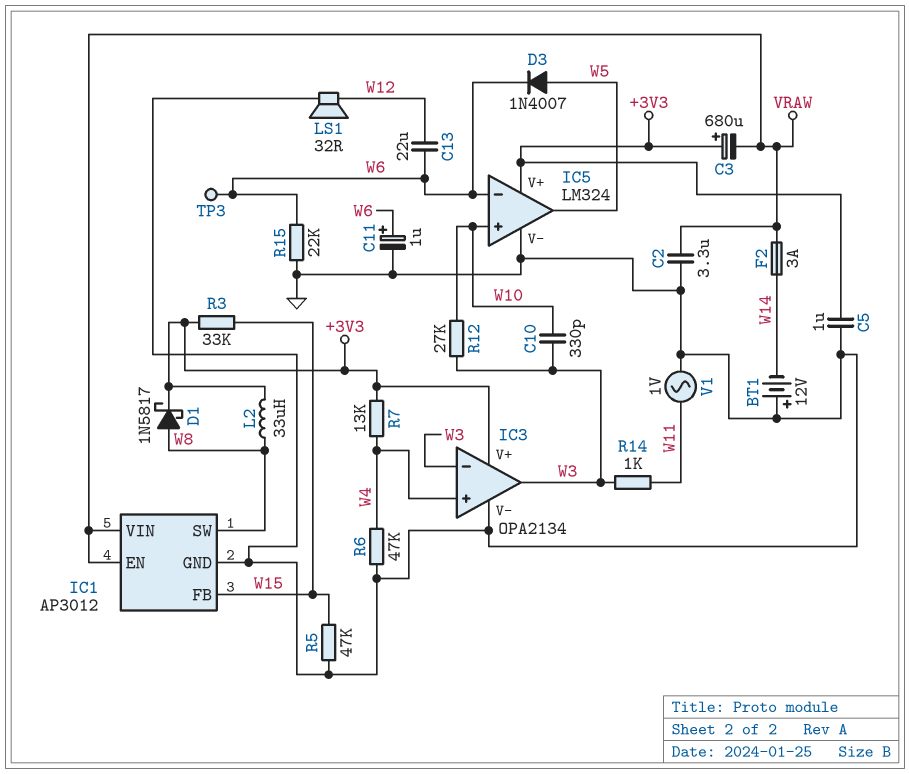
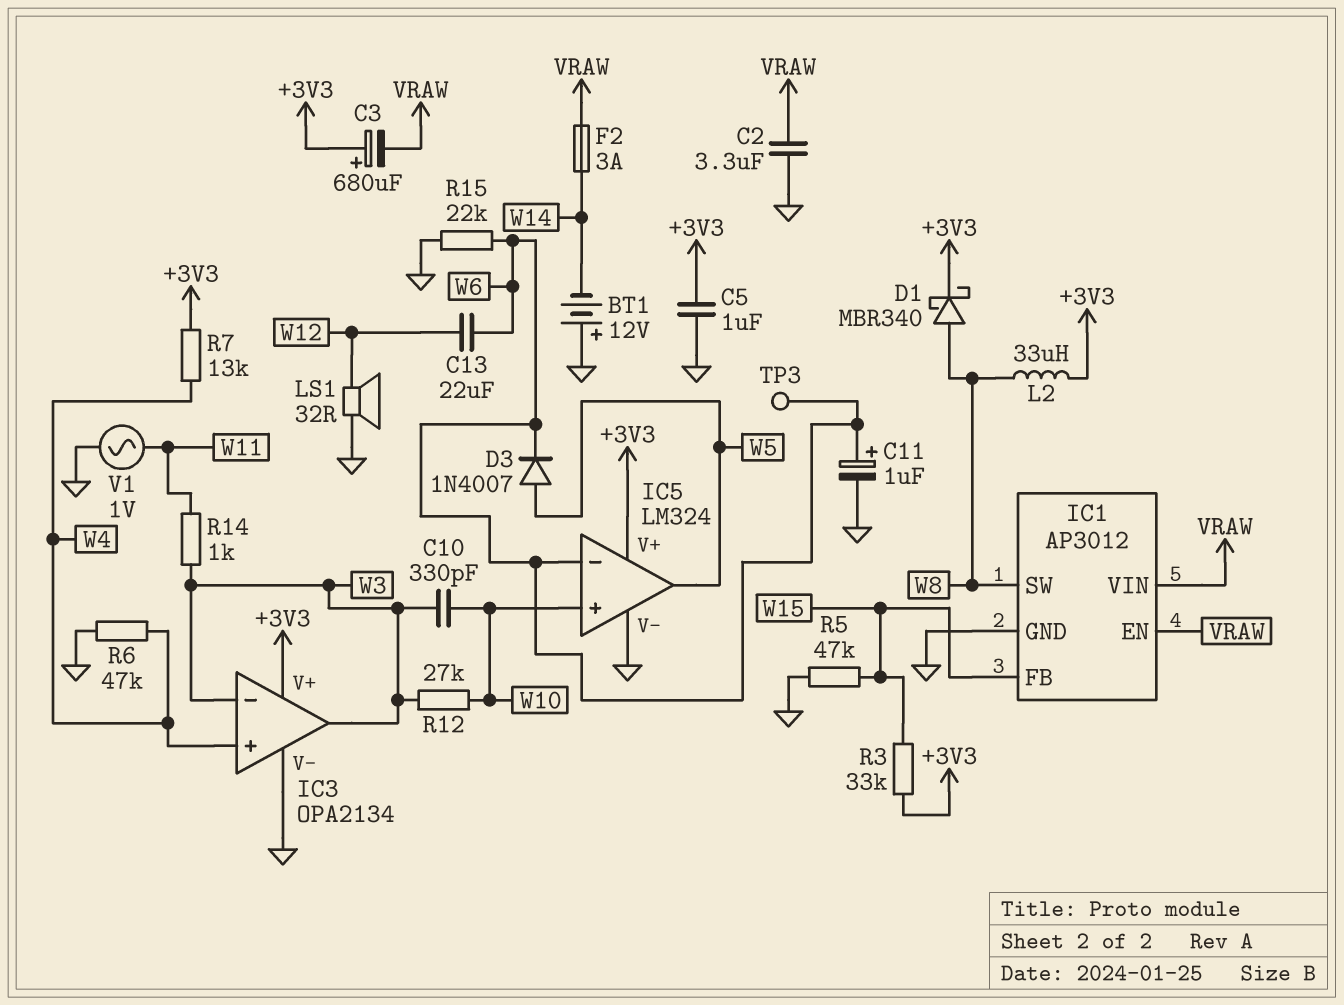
D1: schottky 1N5817 (A W8, K +3V3) -> schottky MBR340 (A W8, K +3V3)

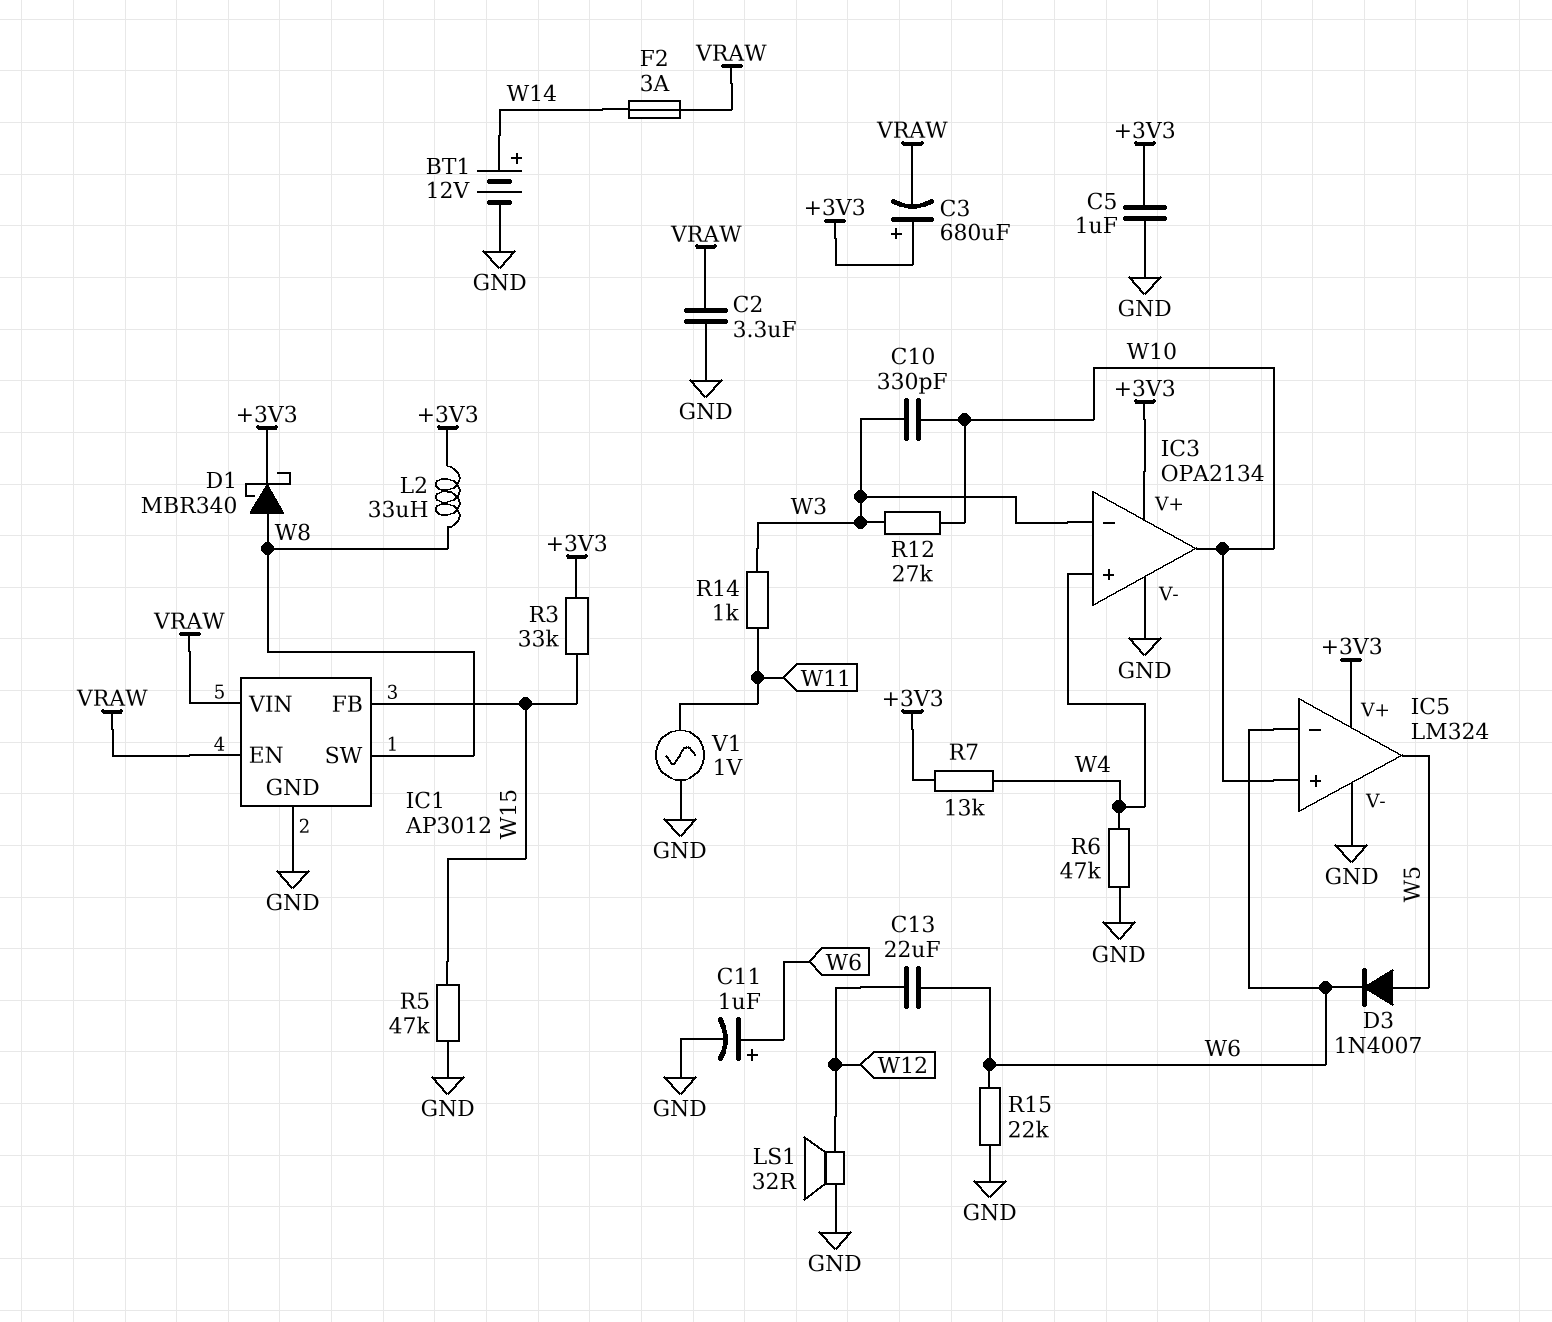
BT1: 12V (plus GND, minus W14) -> 12V (plus W14, minus GND)
IC3 pin out: W3 -> W10
TP3: test point (W6) -> none

